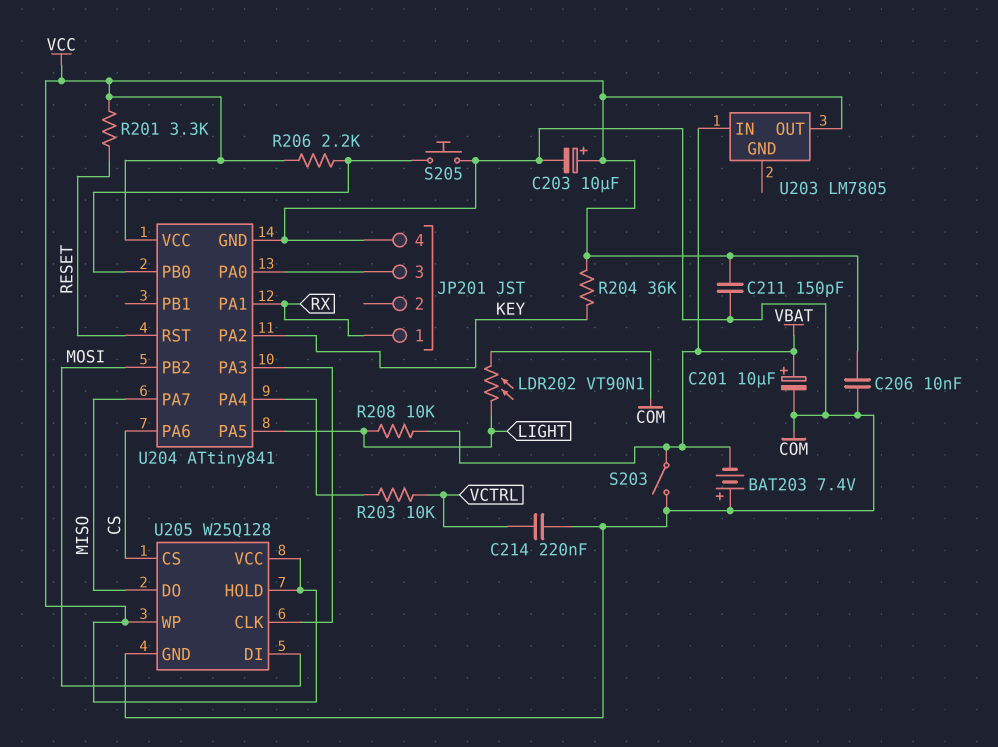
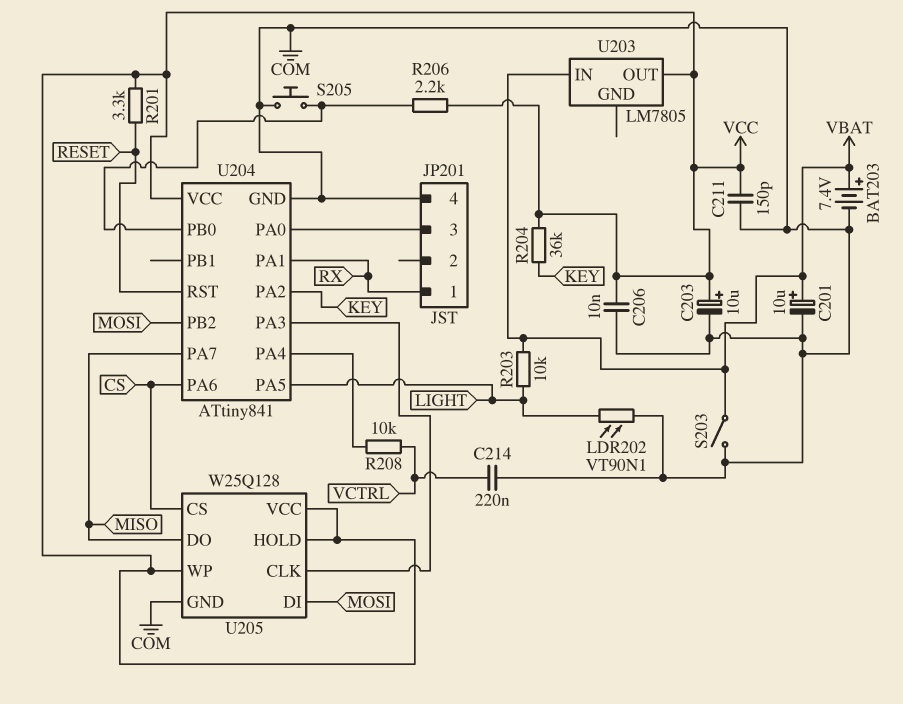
BAT203: 7.4V (plus COM, minus VBAT) -> 7.4V (plus VBAT, minus COM)
R203: 10k (U204/PA4, VCTRL) -> 10k (LIGHT, VBAT)
R208: 10k (LIGHT, VBAT) -> 10k (U204/PA4, VCTRL)

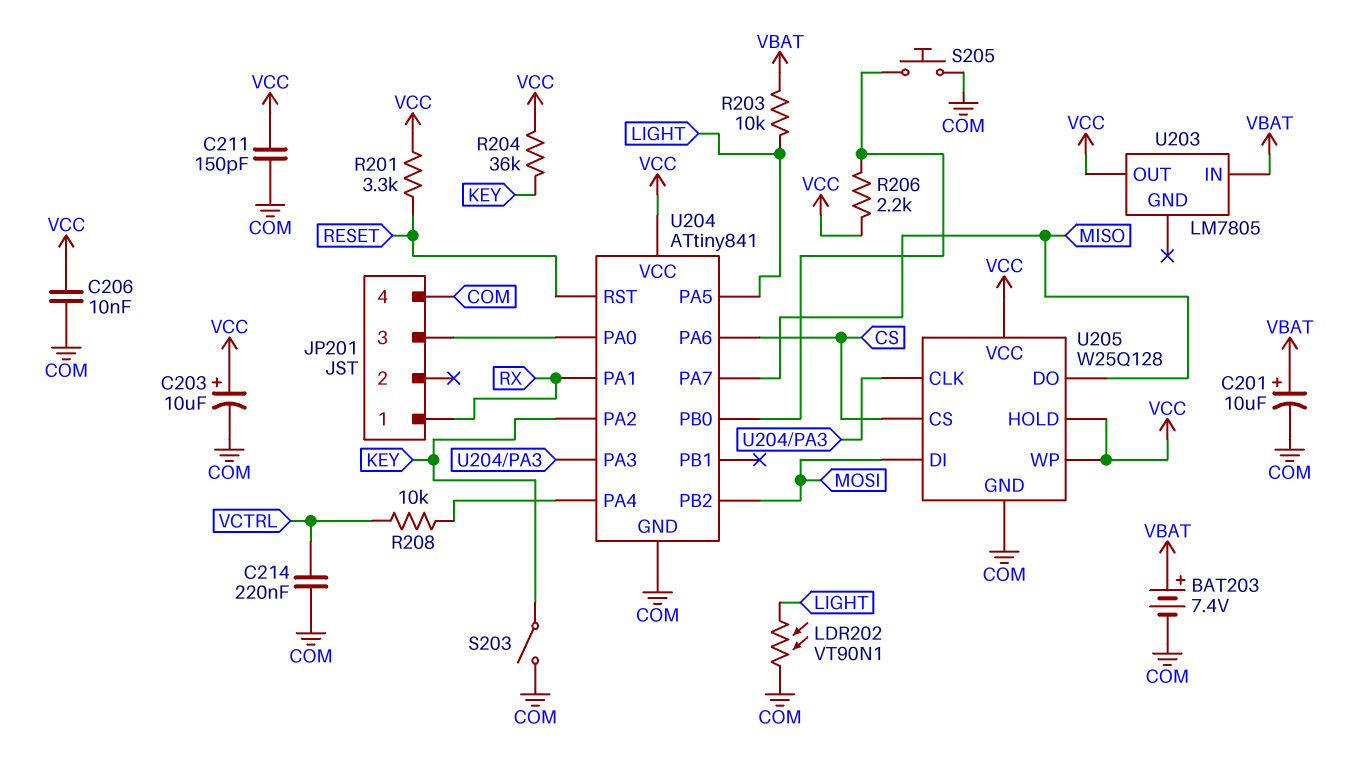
S203: switch (COM, VBAT) -> switch (COM, KEY)

